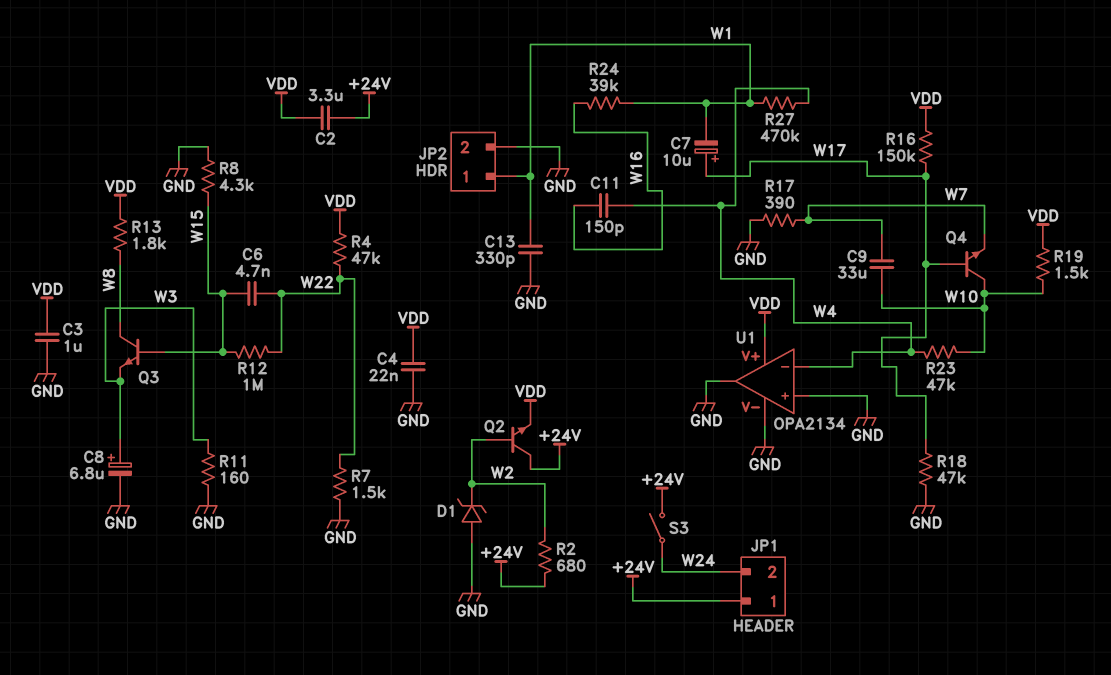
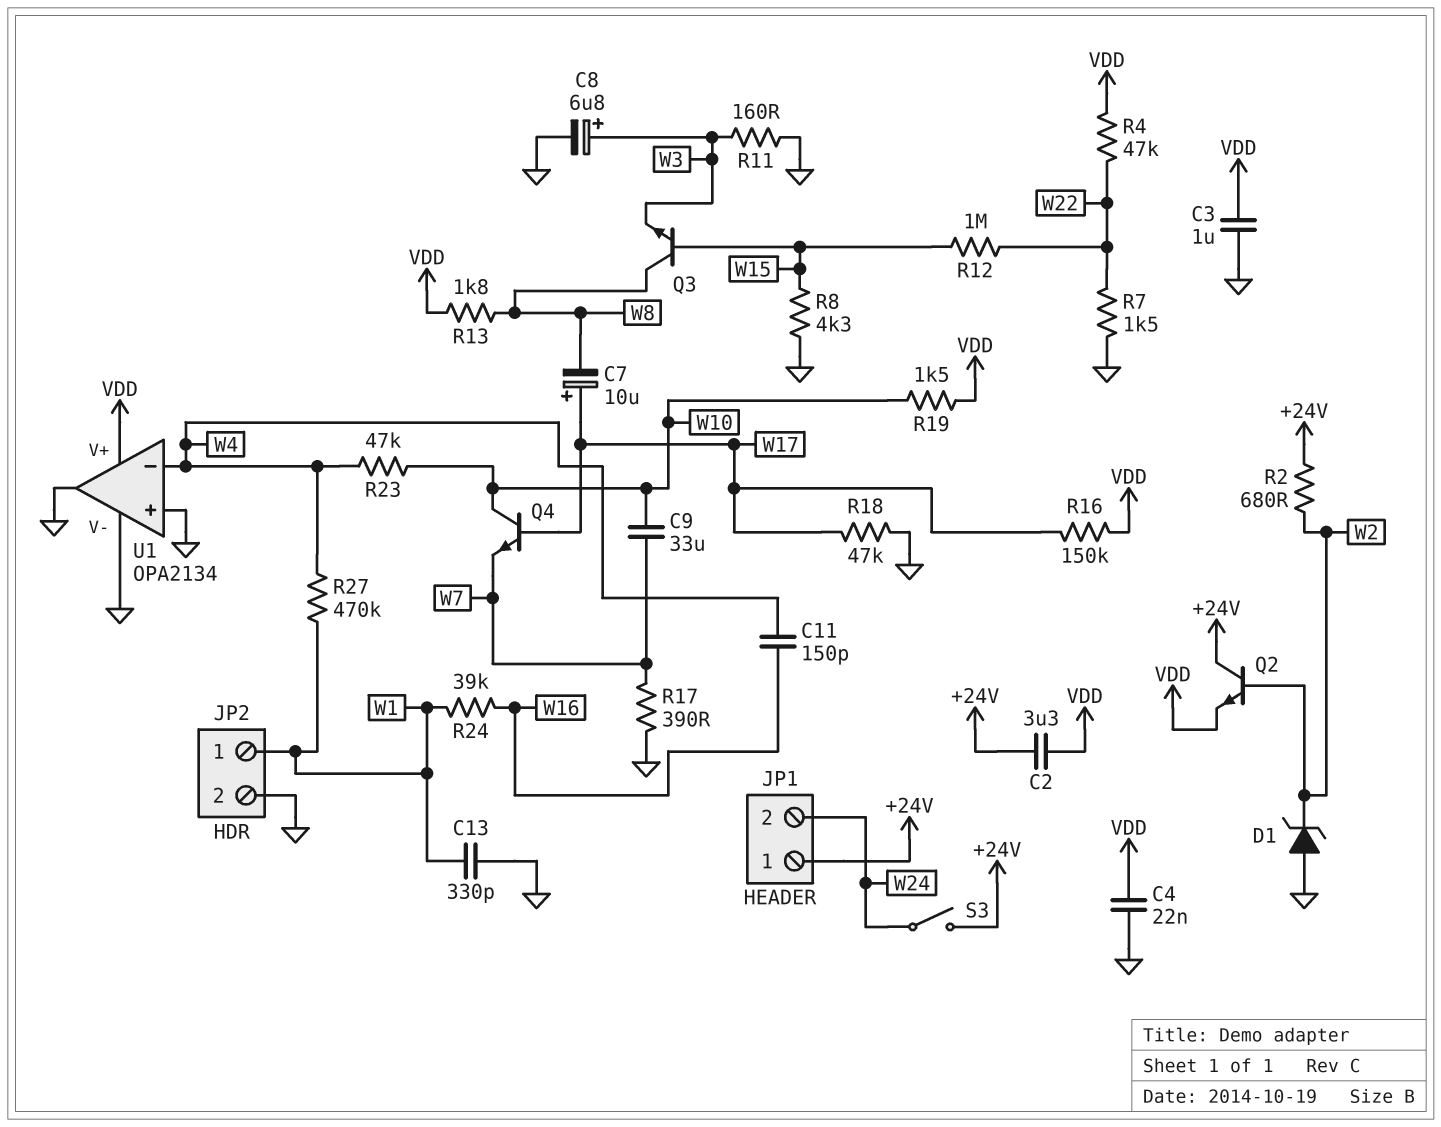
C6: 4.7nF (W15, W22) -> none
C7: 10uF (plus W17, minus W1) -> 10uF (plus W17, minus W8)

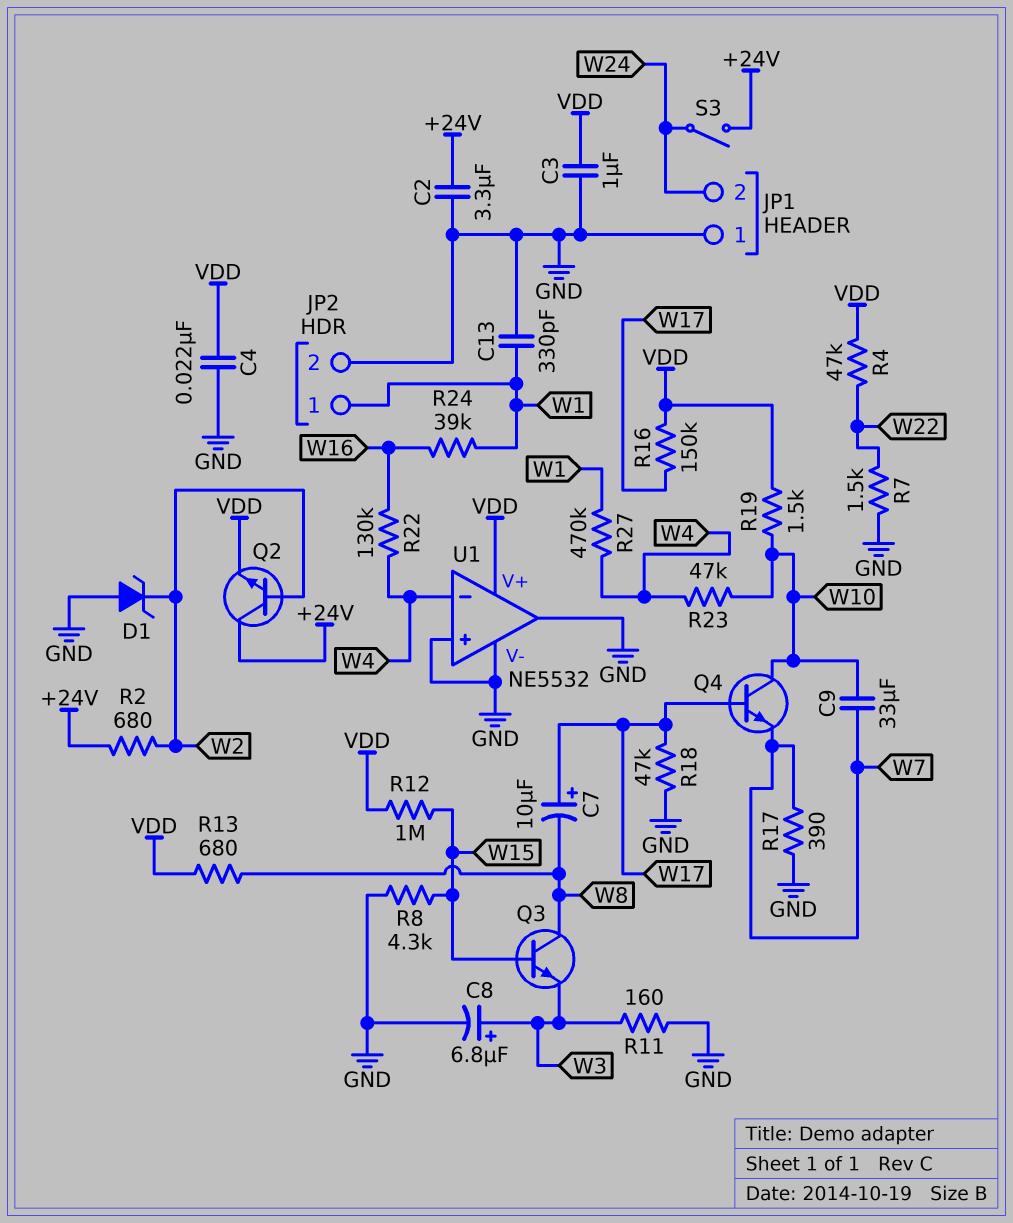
C2: 3.3uF (+24V, VDD) -> 3.3uF (+24V, GND)
C11: 150pF (W4, W16) -> none
JP1 pin 1: +24V -> GND
R12: 1M (W15, W22) -> 1M (VDD, W15)
R13: 1.8k (VDD, W8) -> 680 (VDD, W8)
R22: none -> 130k (W4, W16)
U1: OPA2134 -> NE5532

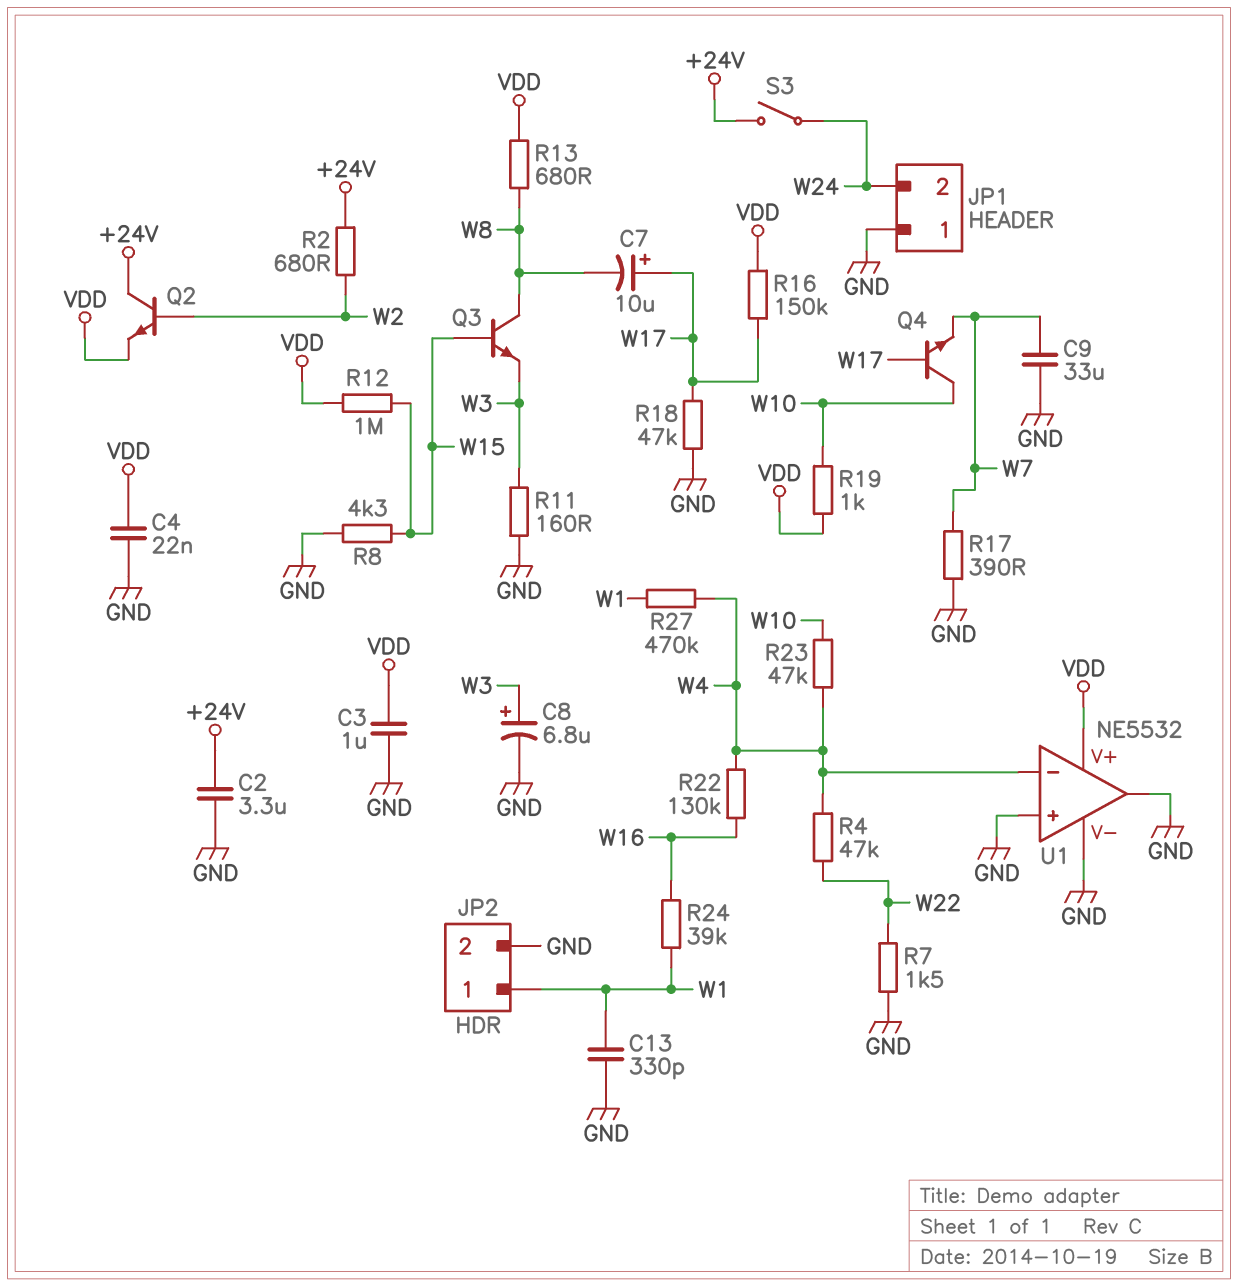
C9: 33uF (W7, W10) -> 33uF (GND, W7)
D1: zener (A GND, K W2) -> none
R4: 47k (VDD, W22) -> 47k (W4, W22)
R19: 1.5k (VDD, W10) -> 1k (VDD, W10)

